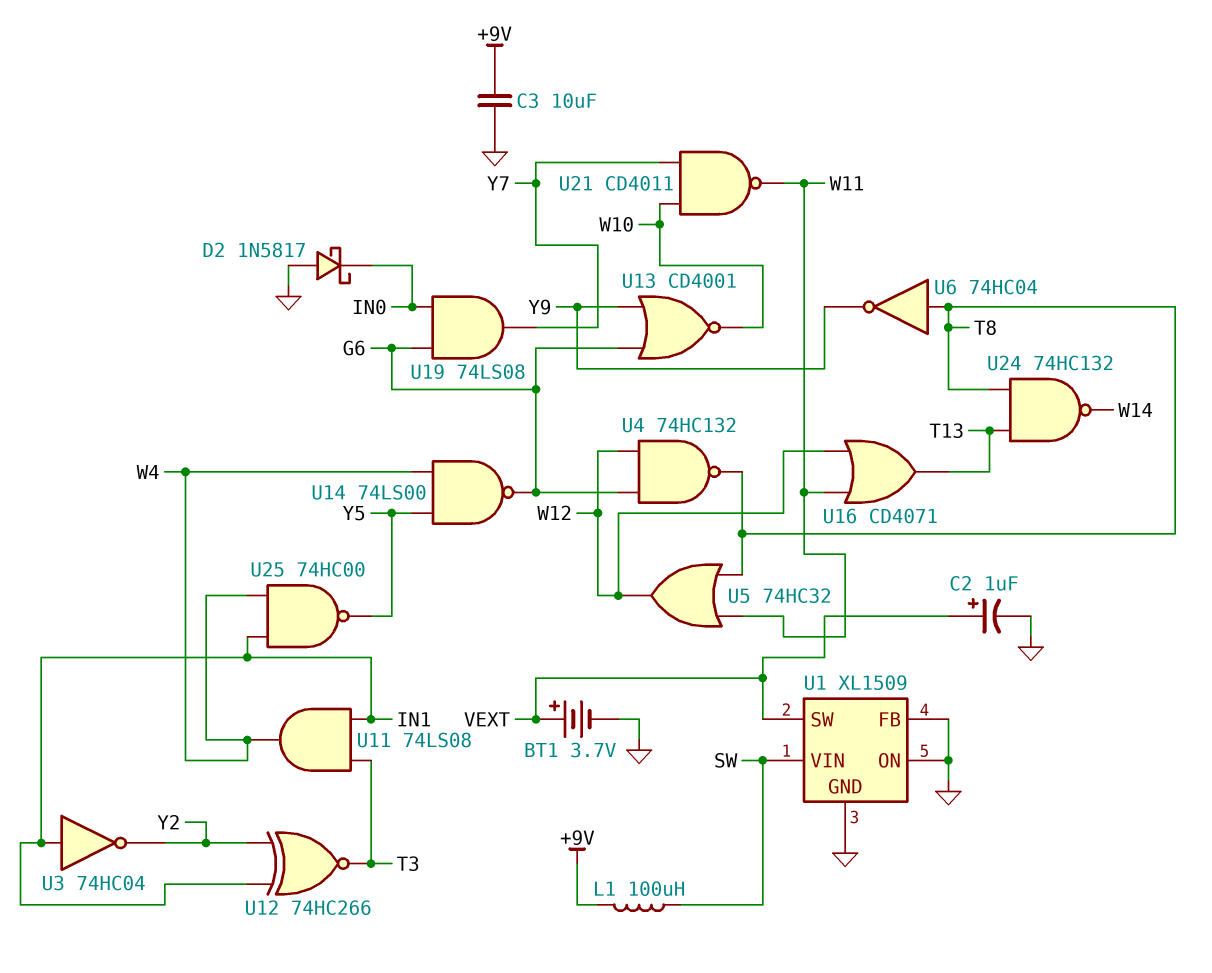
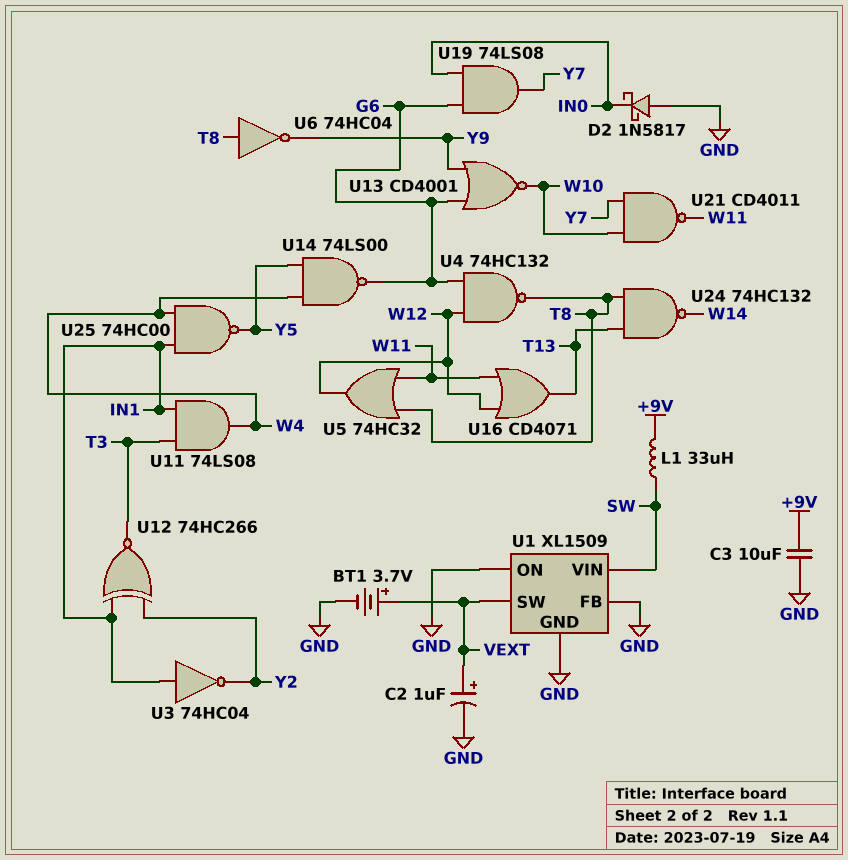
L1: 100uH (+9V, SW) -> 33uH (+9V, SW)

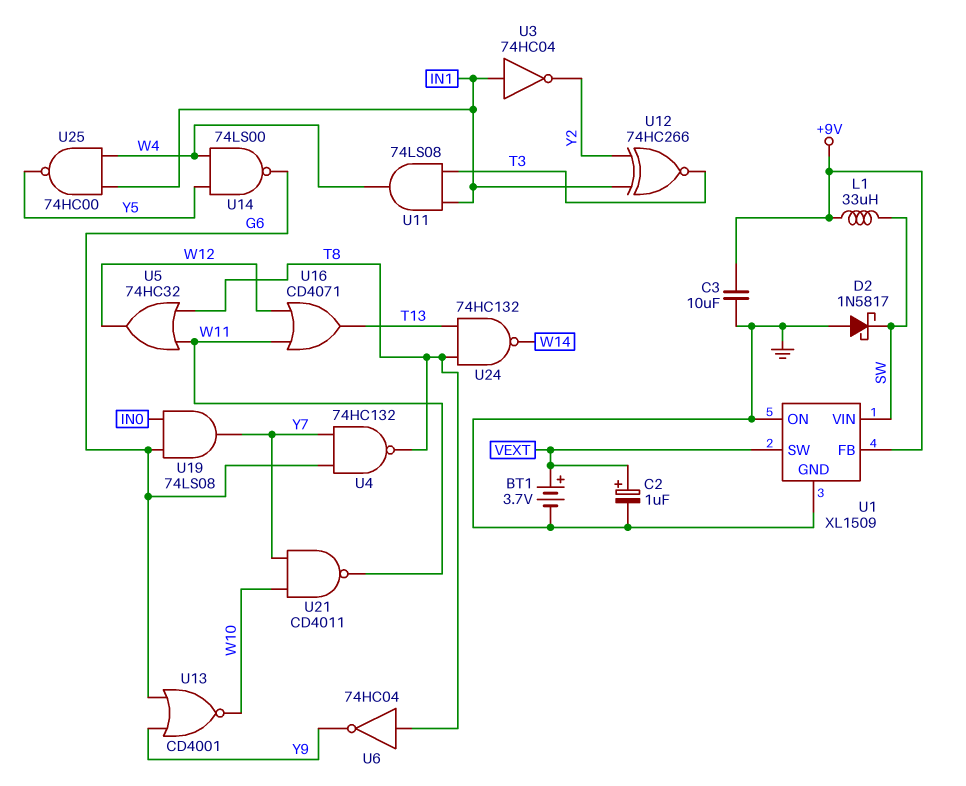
D2: schottky 1N5817 (A GND, K IN0) -> schottky 1N5817 (A GND, K SW)
U1 pin FB: GND -> +9V
U4: NAND 74HC132 (in G6, in W12, out T8) -> NAND 74HC132 (in G6, in Y7, out T8)

